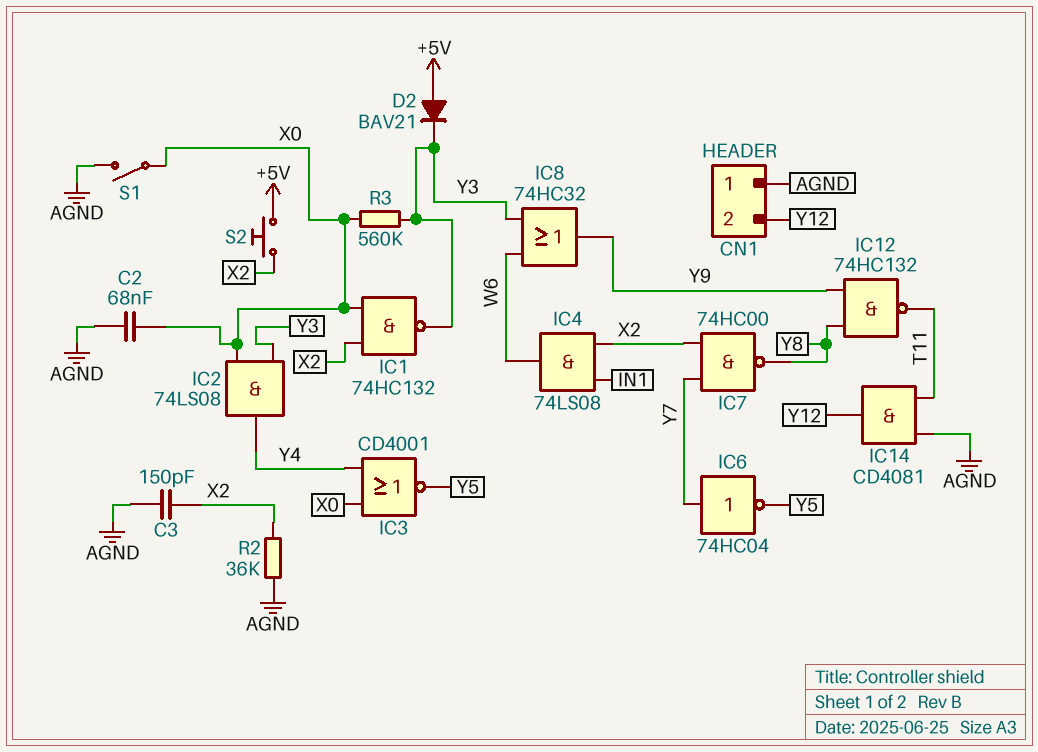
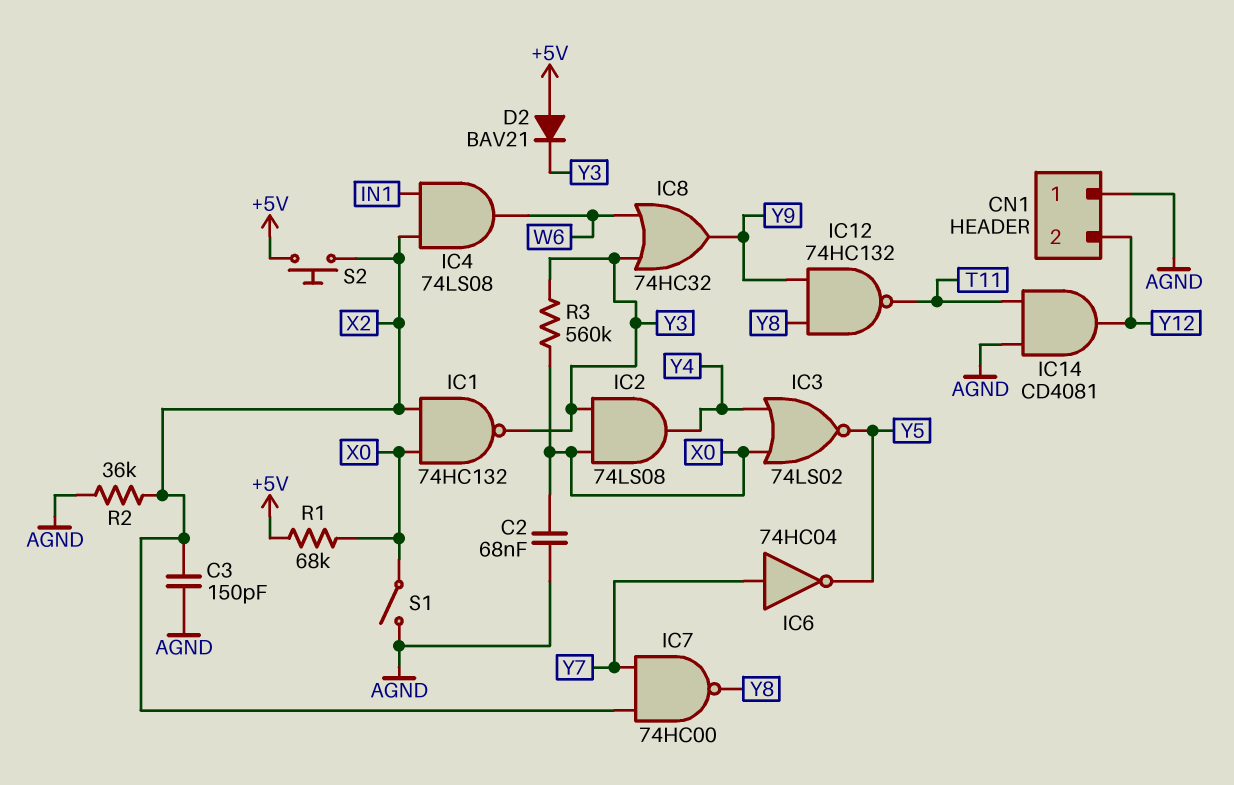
IC3: NOR CD4001 (in X0, in Y4, out Y5) -> NOR 74LS02 (in X0, in Y4, out Y5)
R1: none -> 68k (+5V, X0)

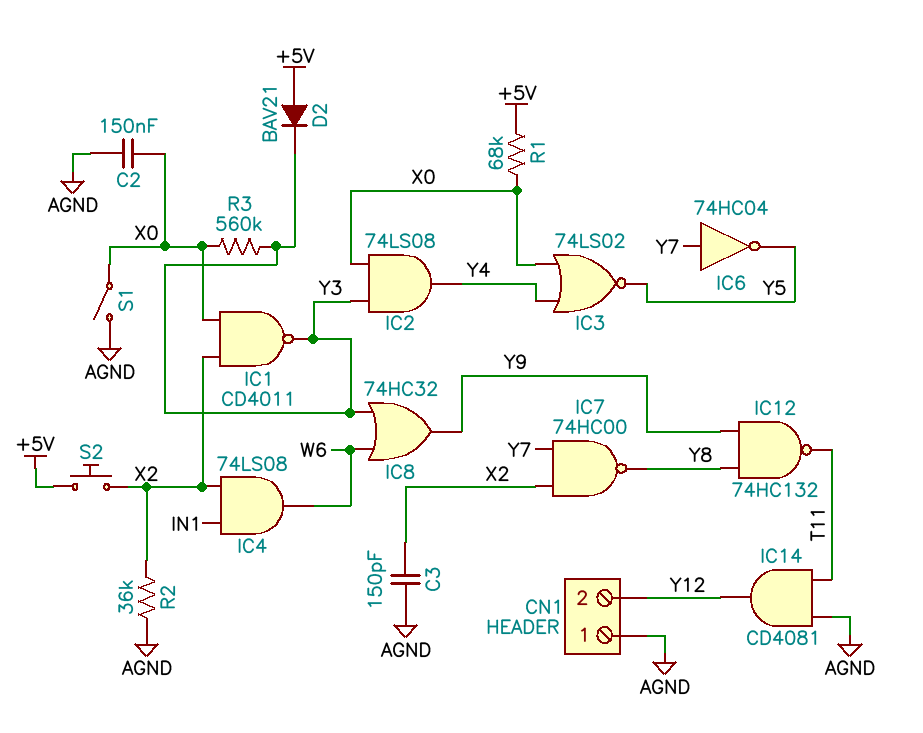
C2: 68nF (AGND, X0) -> 150nF (AGND, X0)
IC1: NAND 74HC132 (in X0, in X2, out Y3) -> NAND CD4011 (in X0, in X2, out Y3)

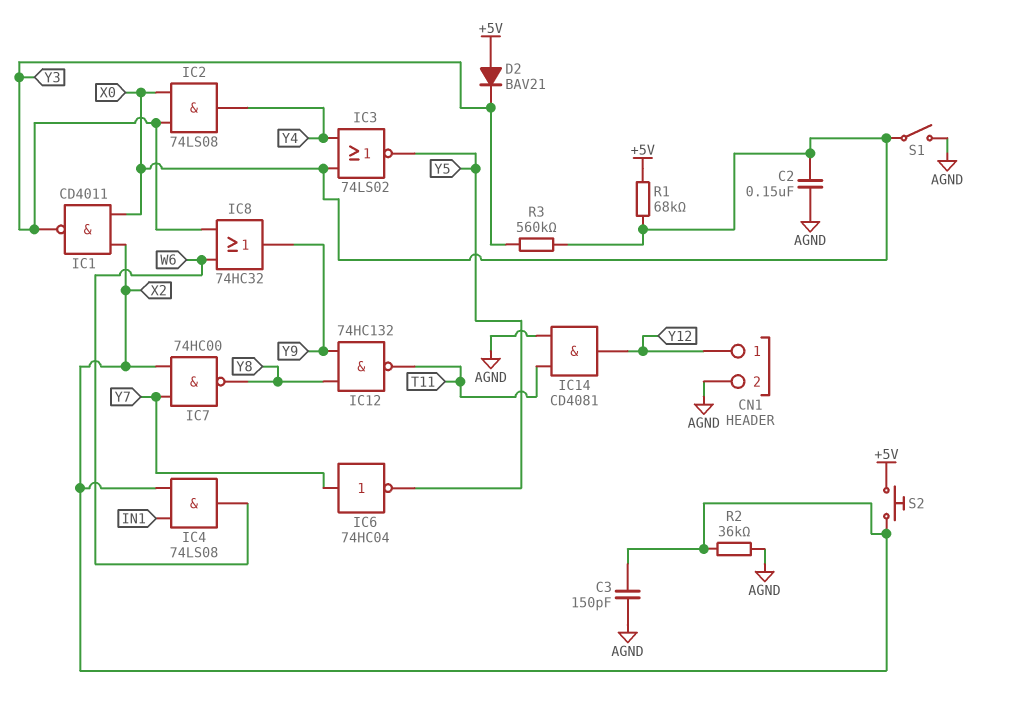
CN1 pin 1: AGND -> Y12
CN1 pin 2: Y12 -> AGND

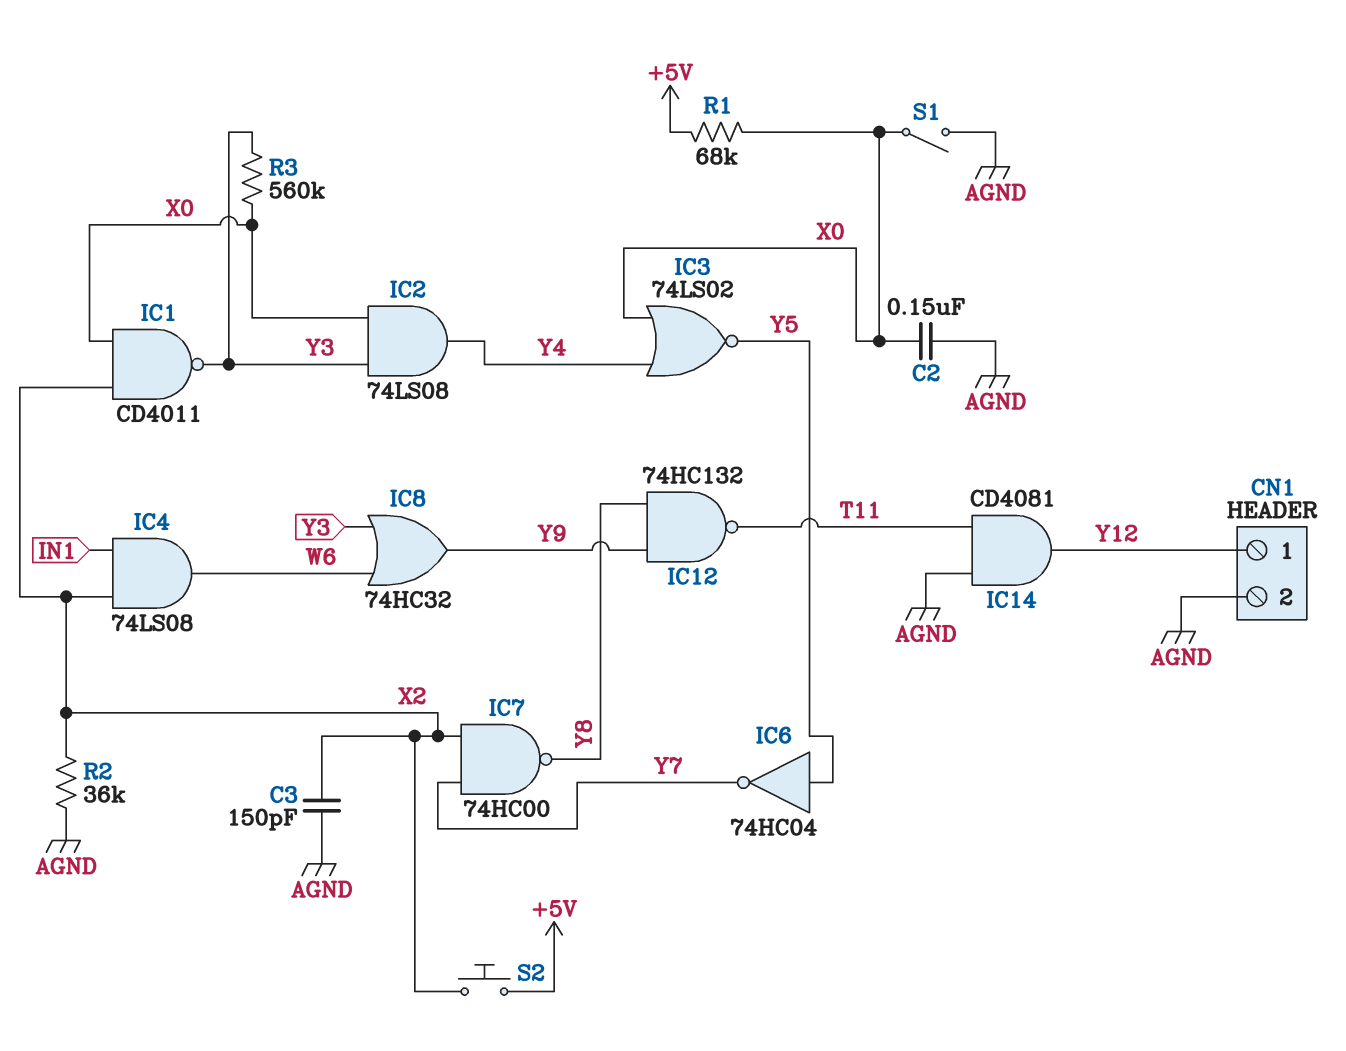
D2: diode BAV21 (A +5V, K Y3) -> none
IC6: NOT 74HC04 (in Y7, out Y5) -> NOT 74HC04 (in Y5, out Y7)

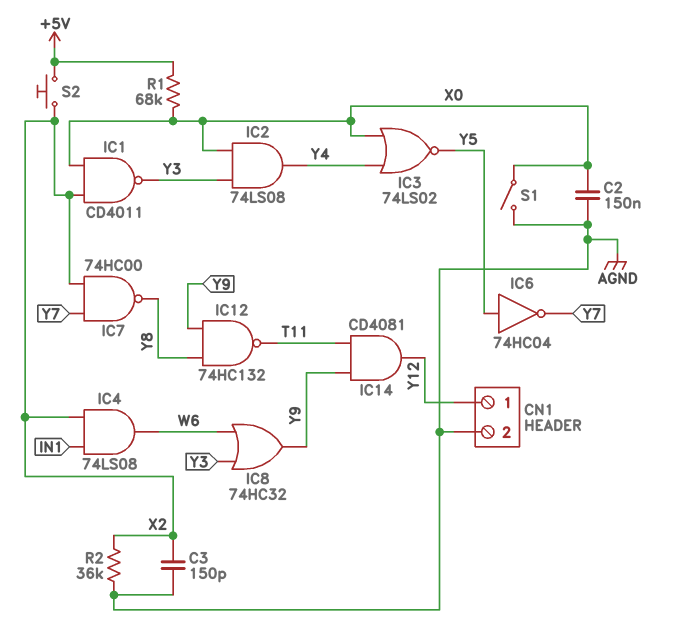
IC14: AND CD4081 (in AGND, in T11, out Y12) -> AND CD4081 (in T11, in Y9, out Y12)
R3: 560k (X0, Y3) -> none

